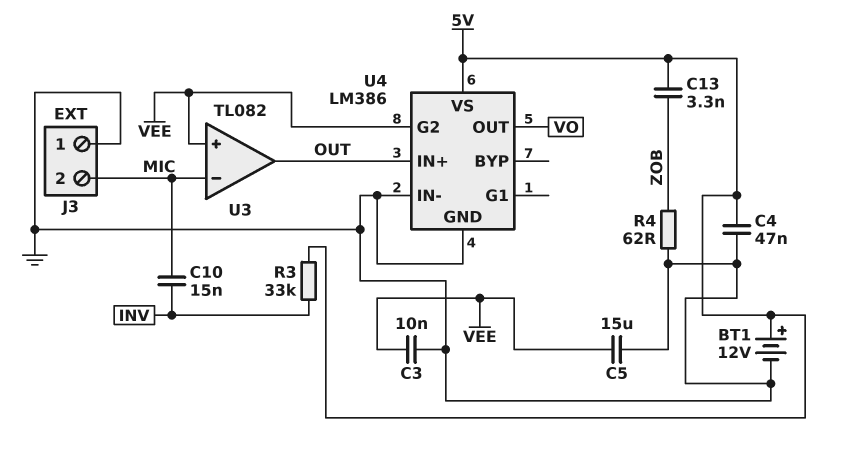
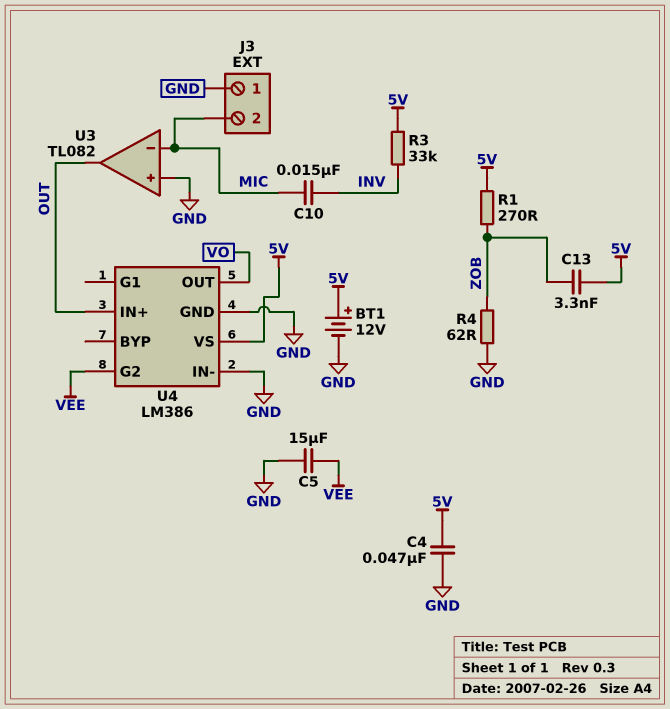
C3: 10nF (GND, VEE) -> none
R1: none -> 270 (5V, ZOB)
U3 pin in+: VEE -> GND

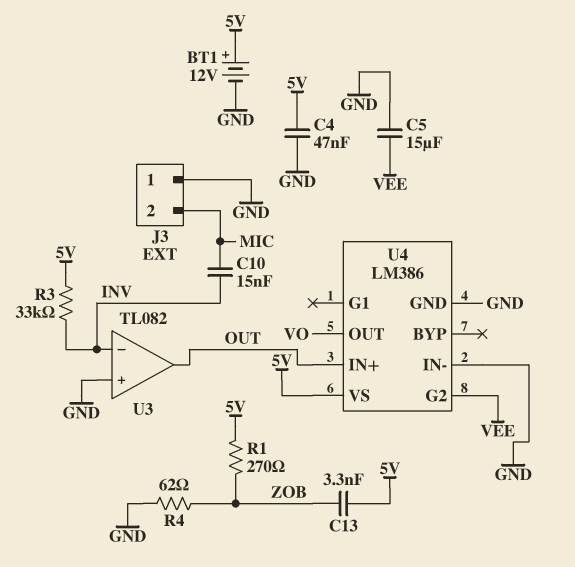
U3 pin in-: MIC -> INV

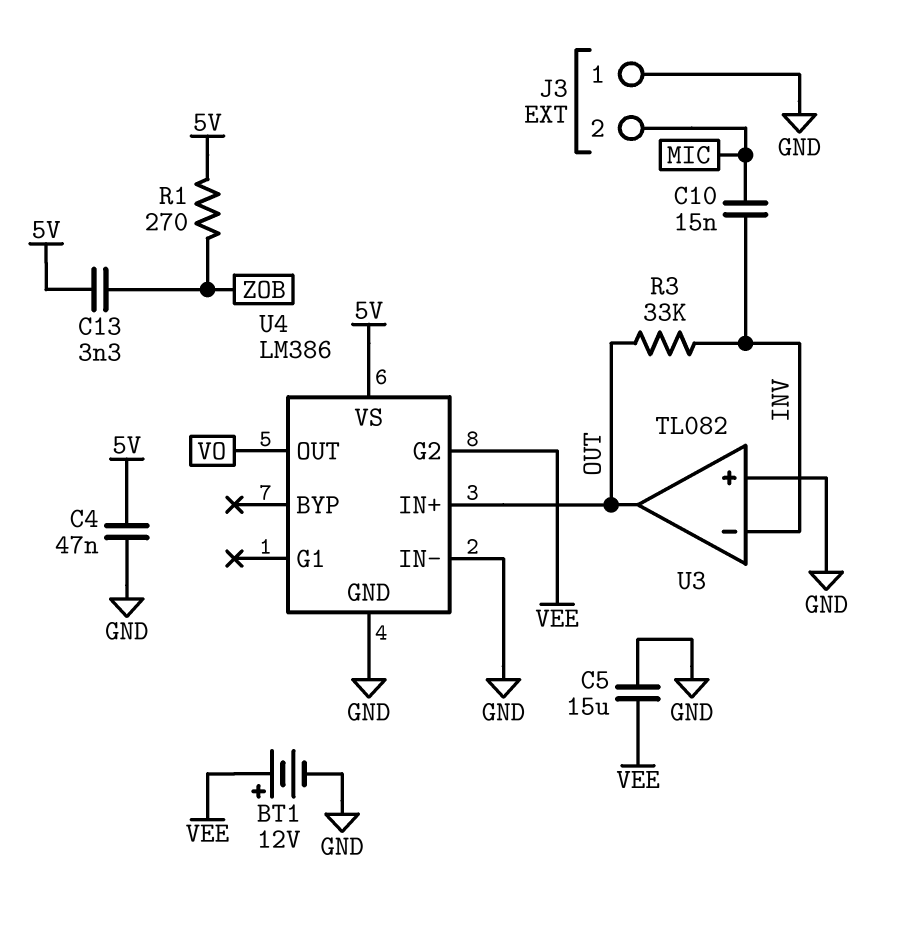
BT1: 12V (plus 5V, minus GND) -> 12V (plus VEE, minus GND)
R3: 33k (5V, INV) -> 33k (INV, OUT)
R4: 62 (GND, ZOB) -> none

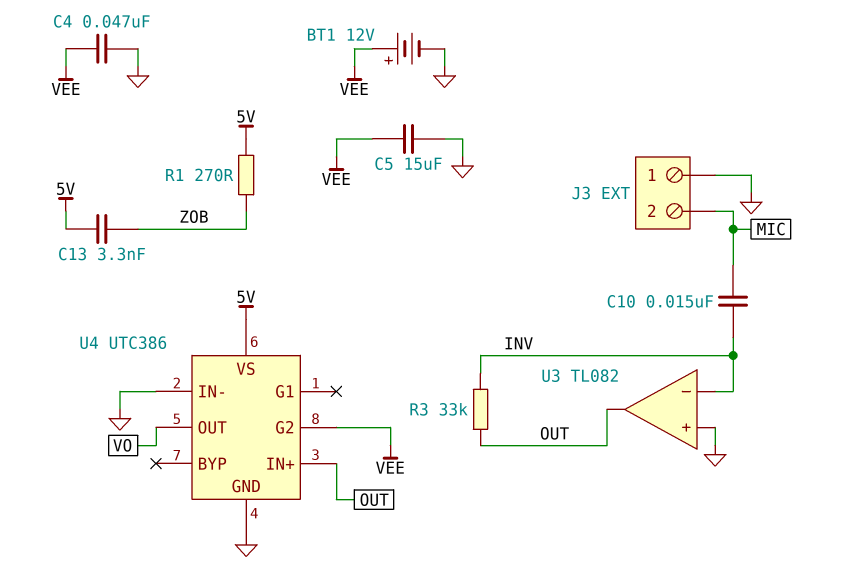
C4: 47nF (5V, GND) -> 47nF (GND, VEE)
U4: LM386 -> UTC386

